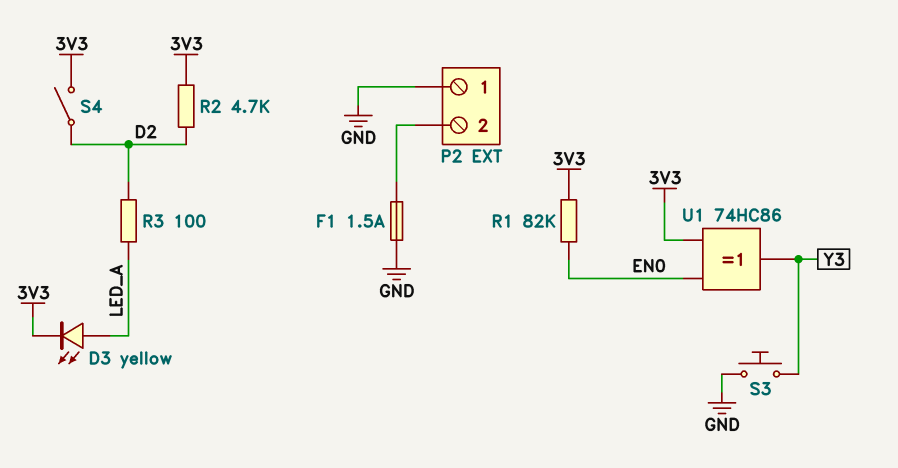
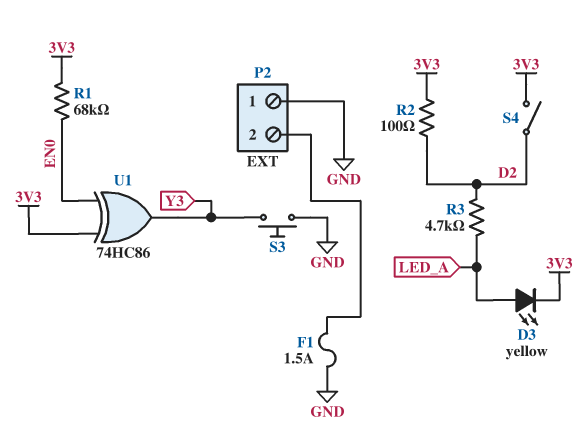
R1: 82k (3V3, EN0) -> 68k (3V3, EN0)
R2: 4.7k (3V3, D2) -> 100 (3V3, D2)
R3: 100 (D2, LED_A) -> 4.7k (D2, LED_A)

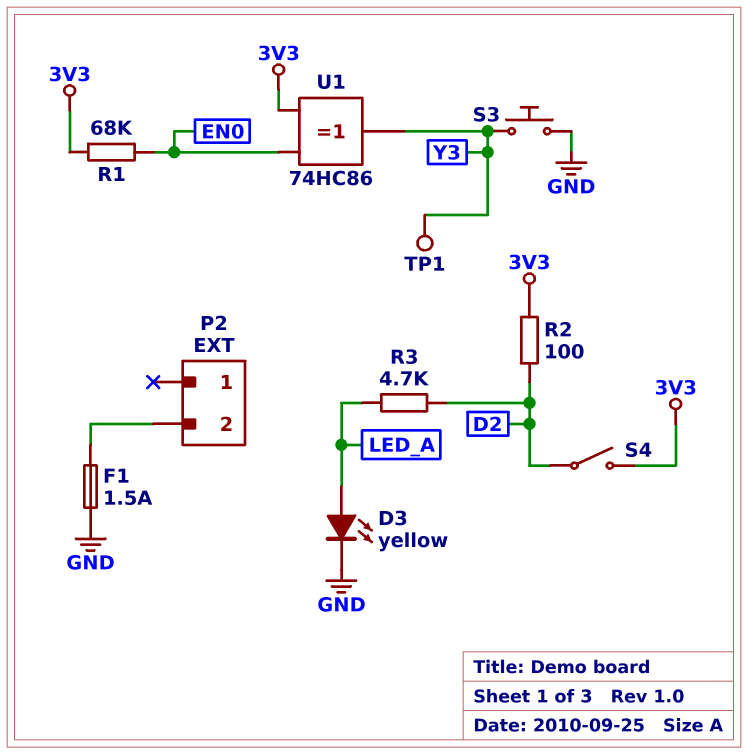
D3: LED yellow (A LED_A, K 3V3) -> LED yellow (A LED_A, K GND)
P2 pin 1: GND -> none
TP1: none -> test point (Y3)

